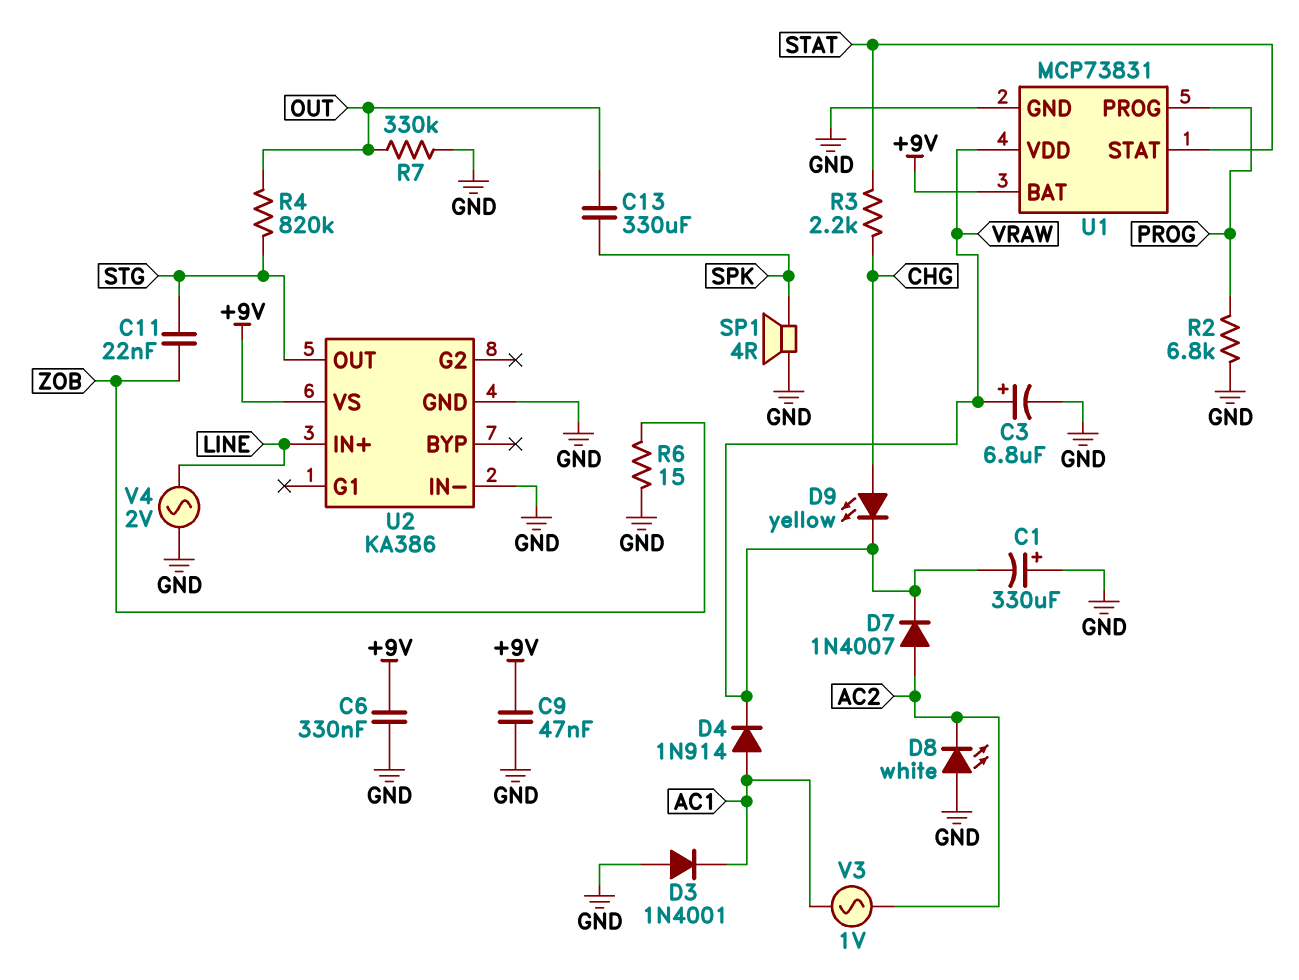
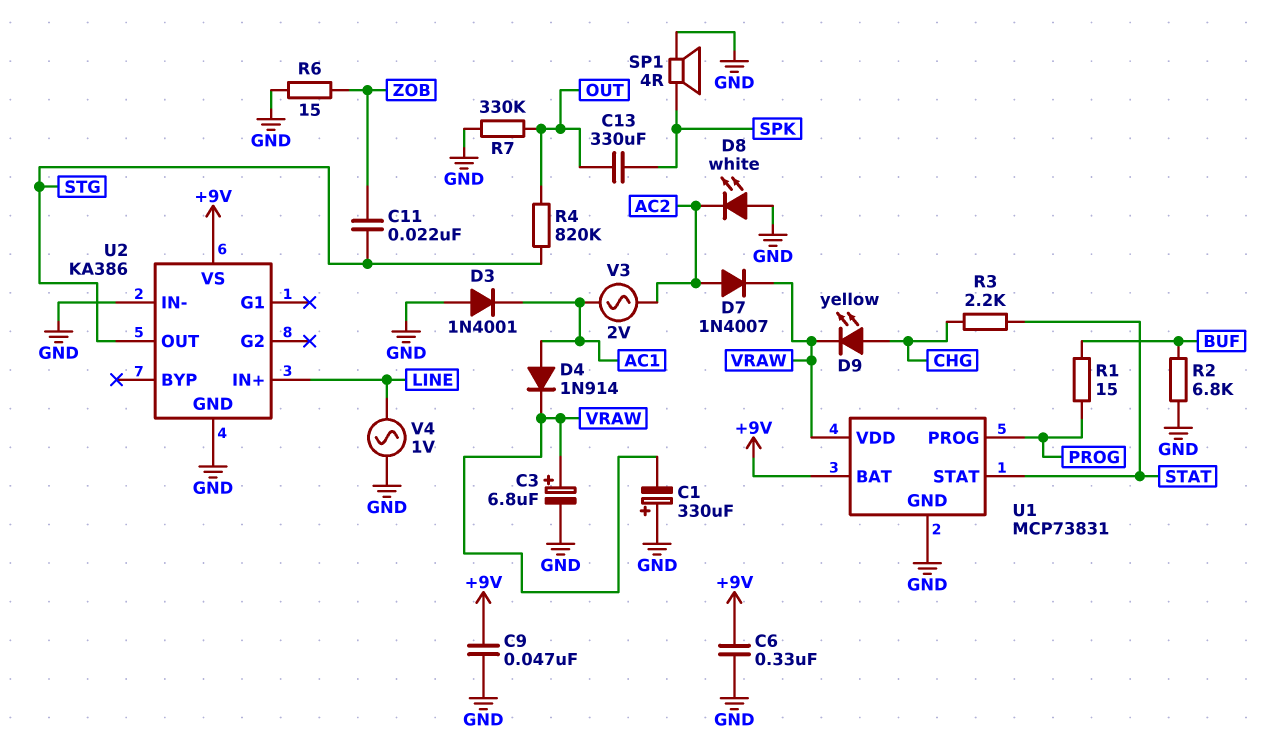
R1: none -> 15 (BUF, PROG)
R2: 6.8k (GND, PROG) -> 6.8k (BUF, GND)
V3: AC 1V (AC1, AC2) -> AC 2V (AC1, AC2)
V4: AC 2V (GND, LINE) -> AC 1V (GND, LINE)

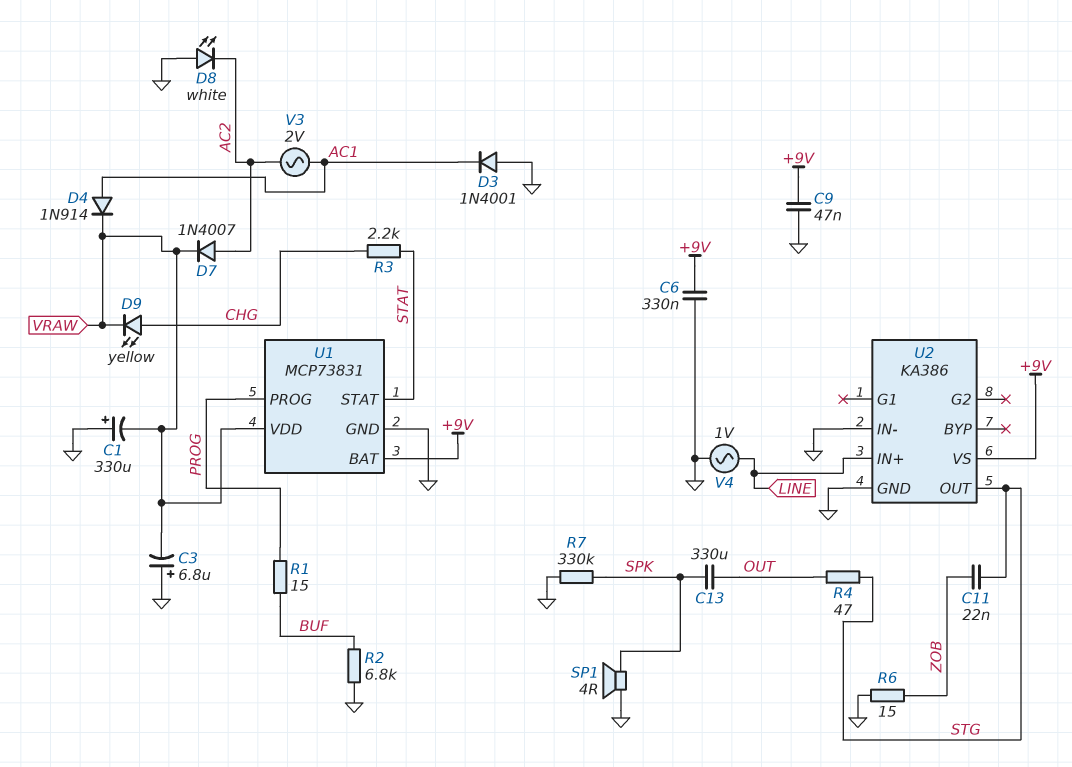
C3: 6.8uF (plus VRAW, minus GND) -> 6.8uF (plus GND, minus VRAW)
R4: 820k (OUT, STG) -> 47 (OUT, STG)
R7: 330k (GND, OUT) -> 330k (GND, SPK)

